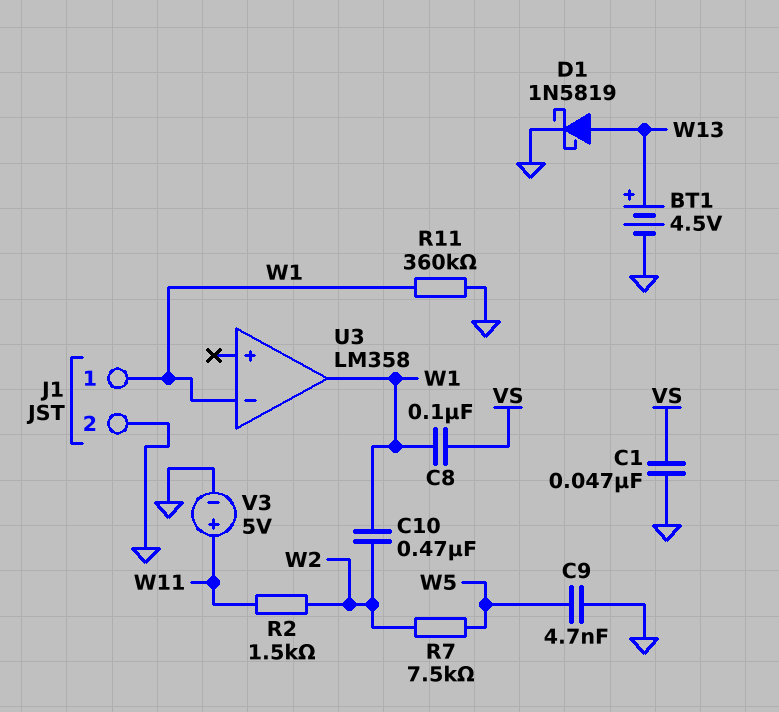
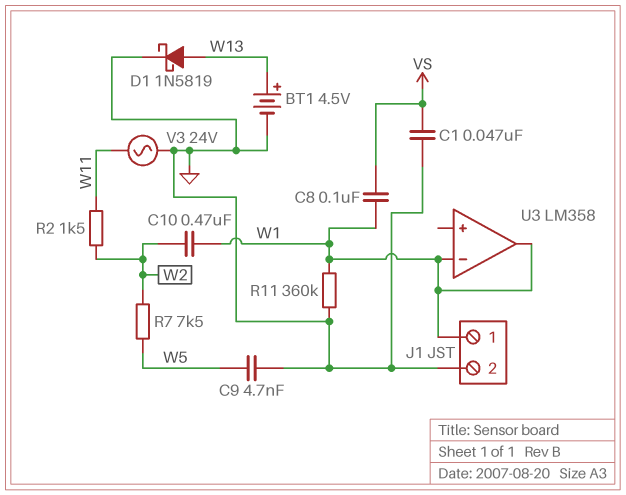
V3: 5V (plus W11, minus GND) -> AC 24V (GND, W11)

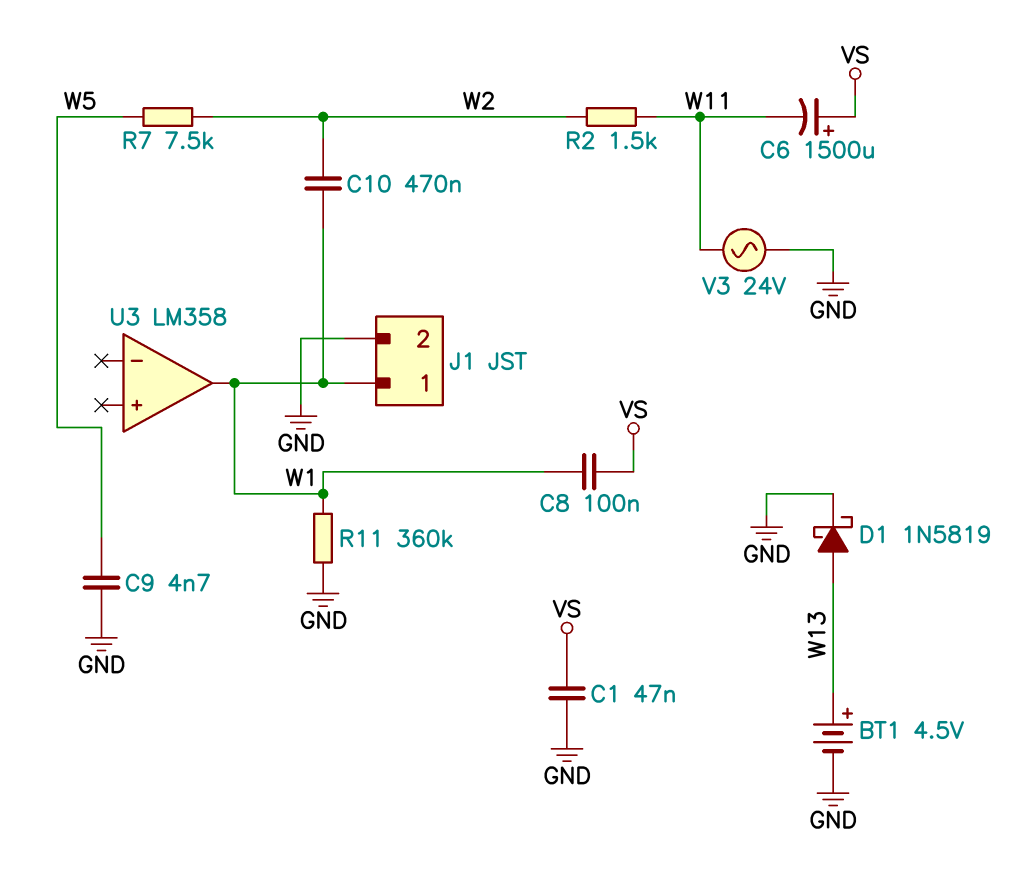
C6: none -> 1500uF (plus VS, minus W11)
U3 pin in-: W1 -> none

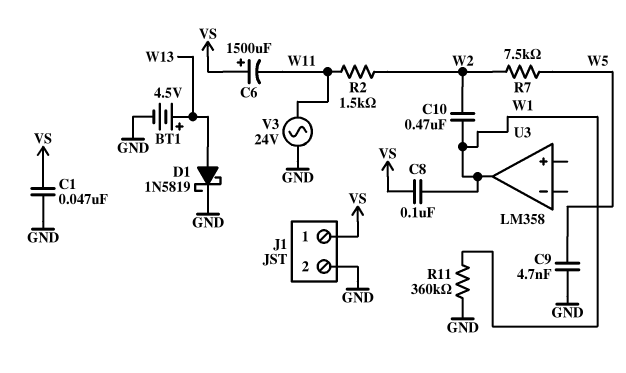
J1 pin 1: W1 -> VS

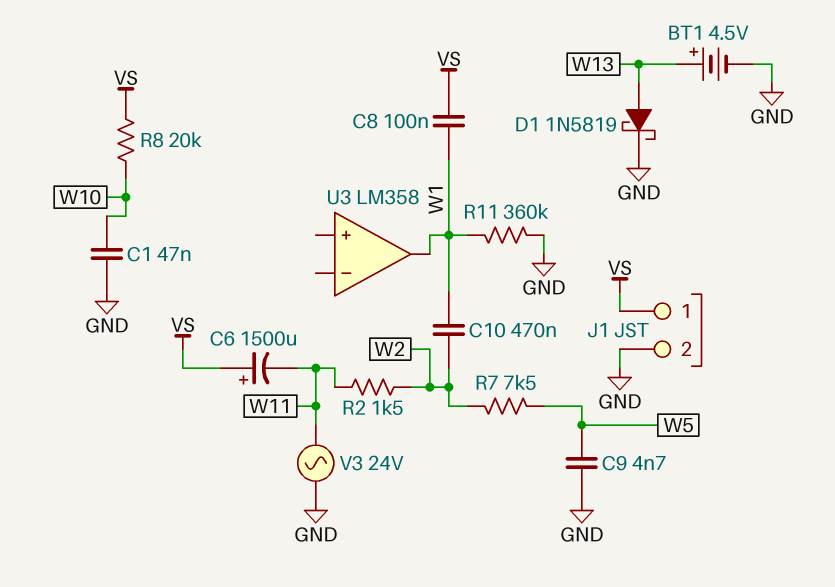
C1: 47nF (GND, VS) -> 47nF (GND, W10)
R8: none -> 20k (VS, W10)

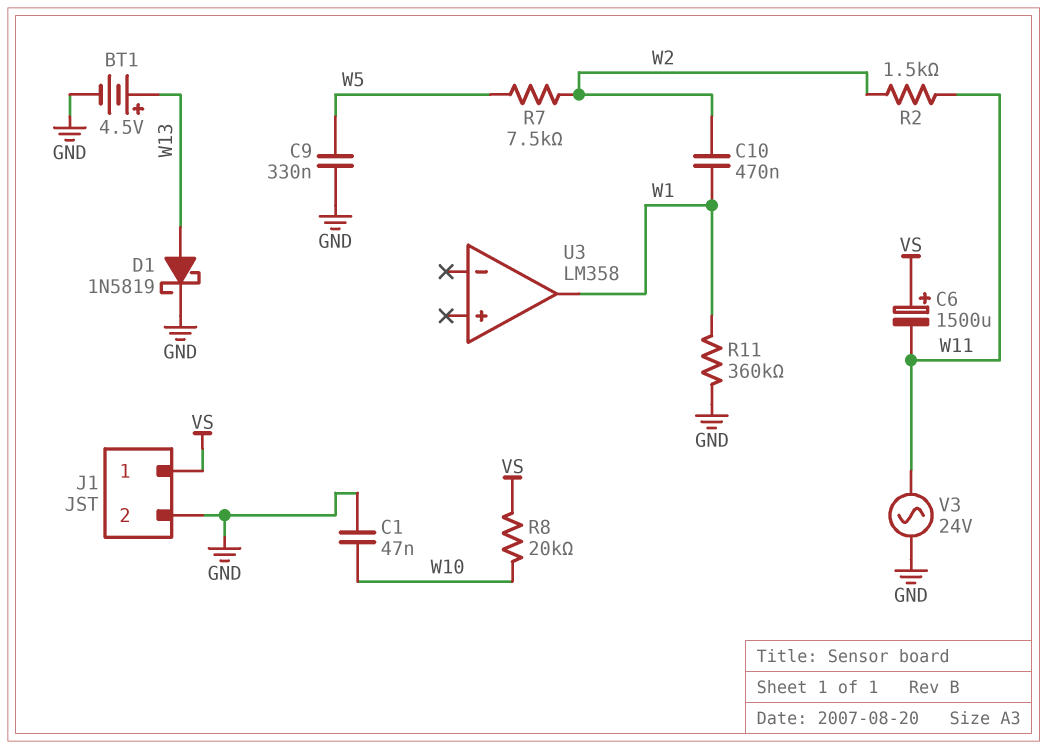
C8: 100nF (VS, W1) -> none
C9: 4.7nF (GND, W5) -> 330nF (GND, W5)

